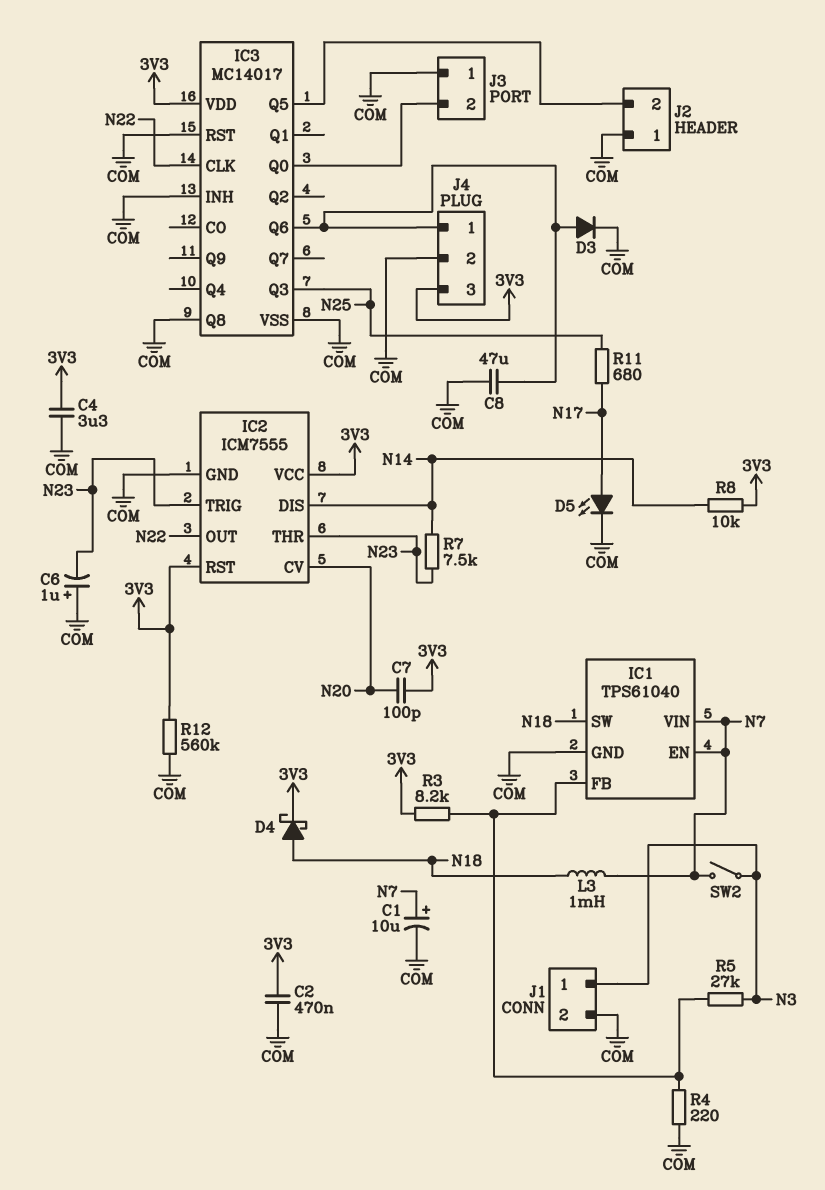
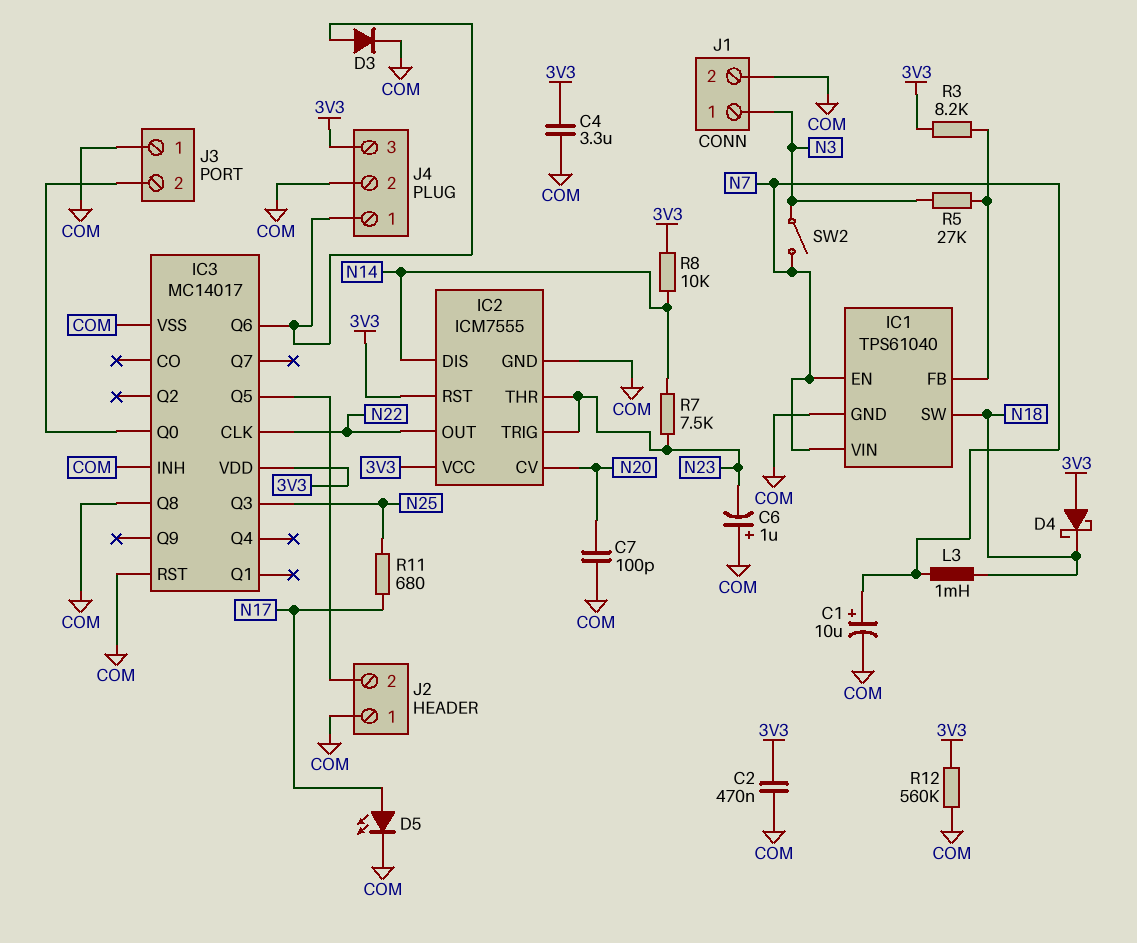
C7: 100pF (3V3, N20) -> 100pF (COM, N20)
C8: 47uF (COM, IC3/Q6) -> none
D4: schottky (A N18, K 3V3) -> schottky (A 3V3, K N18)
R4: 220 (COM, IC1/FB) -> none

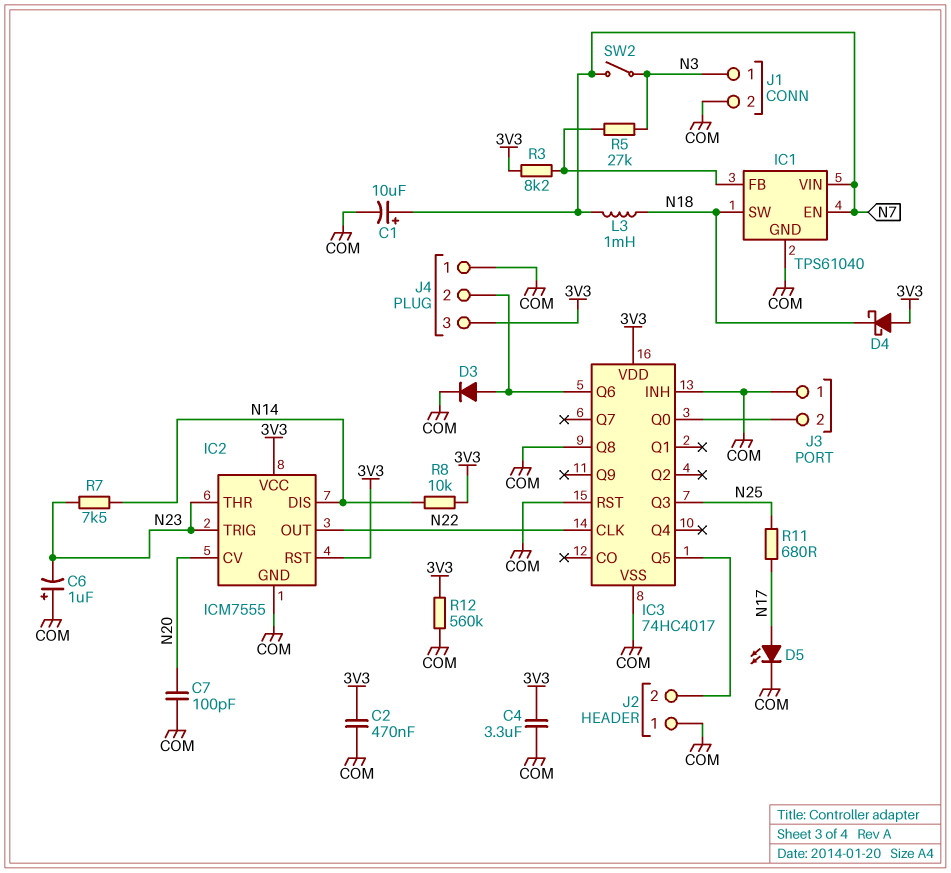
IC3: MC14017 -> 74HC4017
J4 pin 1: IC3/Q6 -> COM
J4 pin 2: COM -> IC3/Q6

